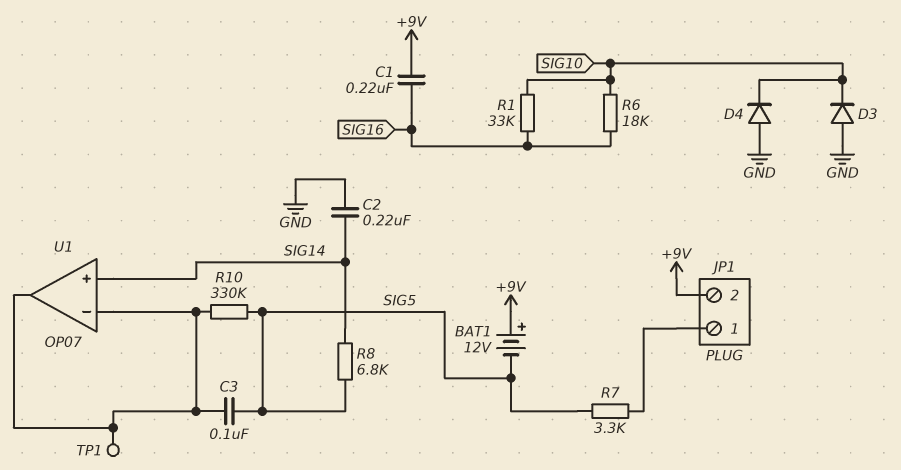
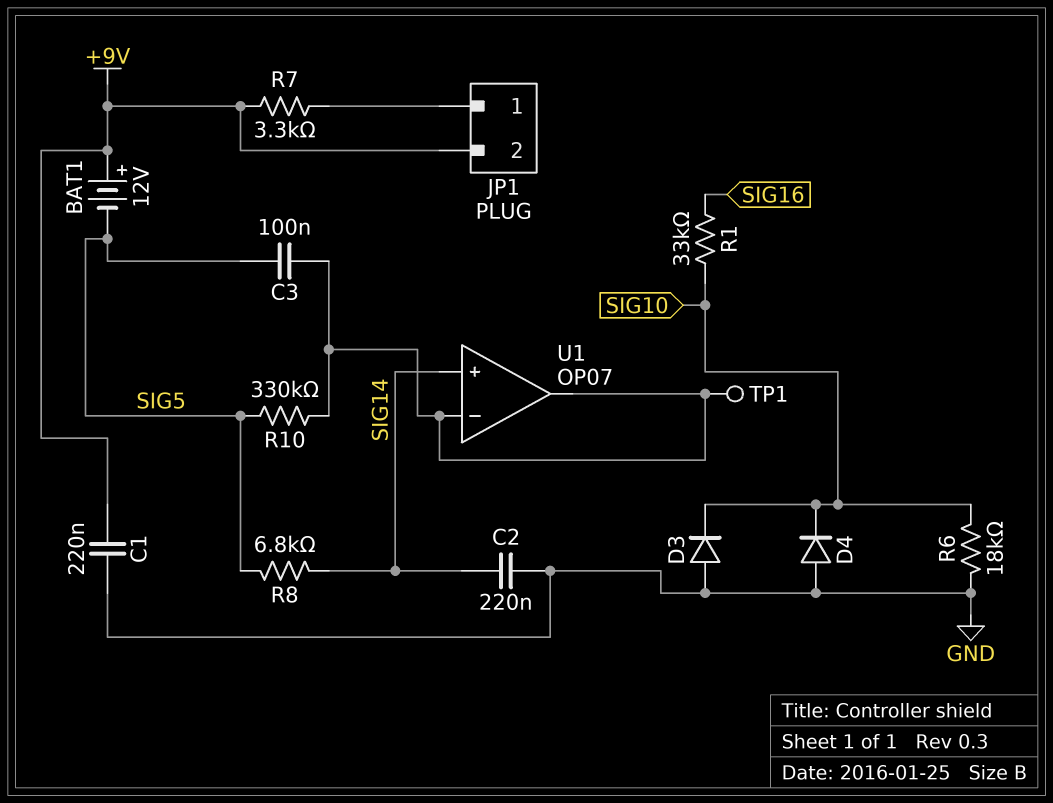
C1: 220nF (+9V, SIG16) -> 220nF (+9V, GND)
R6: 18k (SIG10, SIG16) -> 18k (GND, SIG10)
R7: 3.3k (JP1/1, SIG5) -> 3.3k (+9V, JP1/1)

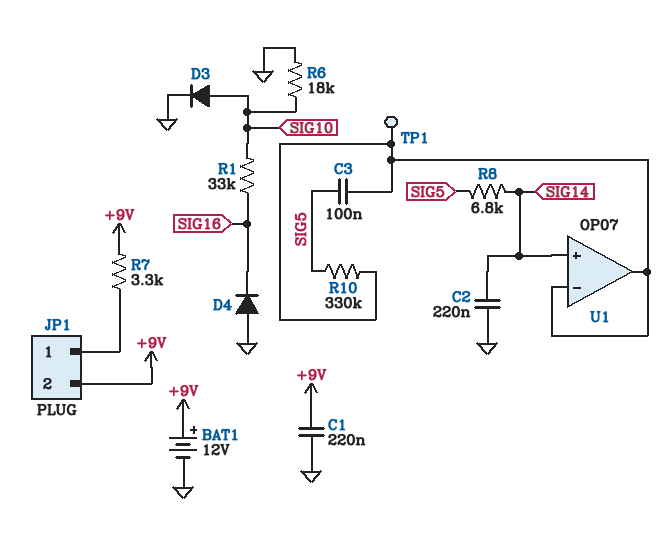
BAT1: 12V (plus +9V, minus SIG5) -> 12V (plus +9V, minus GND)
D3: diode (A GND, K SIG10) -> diode (A SIG10, K GND)
D4: diode (A GND, K SIG10) -> diode (A GND, K SIG16)

